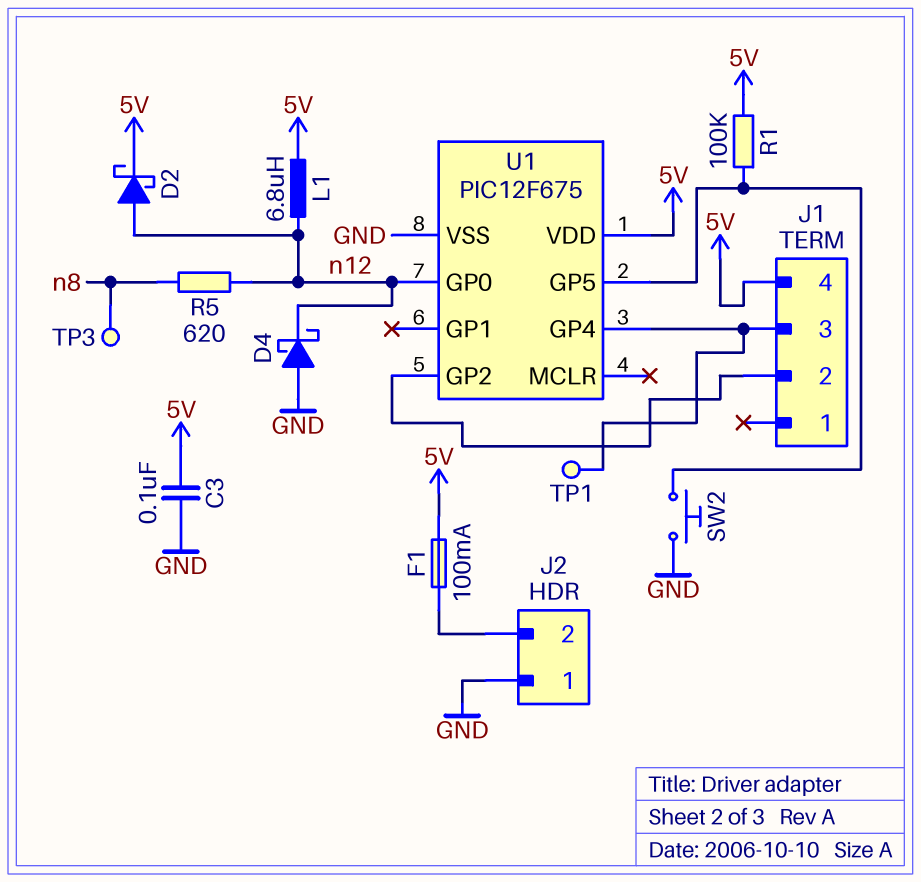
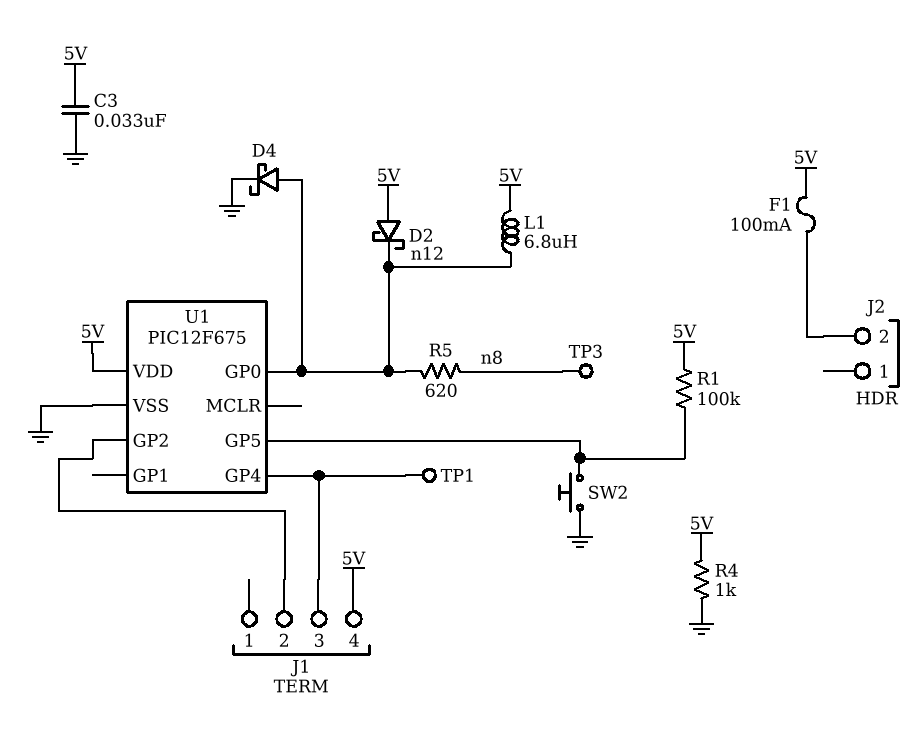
C3: 100nF (5V, GND) -> 33nF (5V, GND)
D2: schottky (A n12, K 5V) -> schottky (A 5V, K n12)
D4: schottky (A GND, K n12) -> schottky (A n12, K GND)
J2 pin 1: GND -> none
R4: none -> 1k (5V, GND)

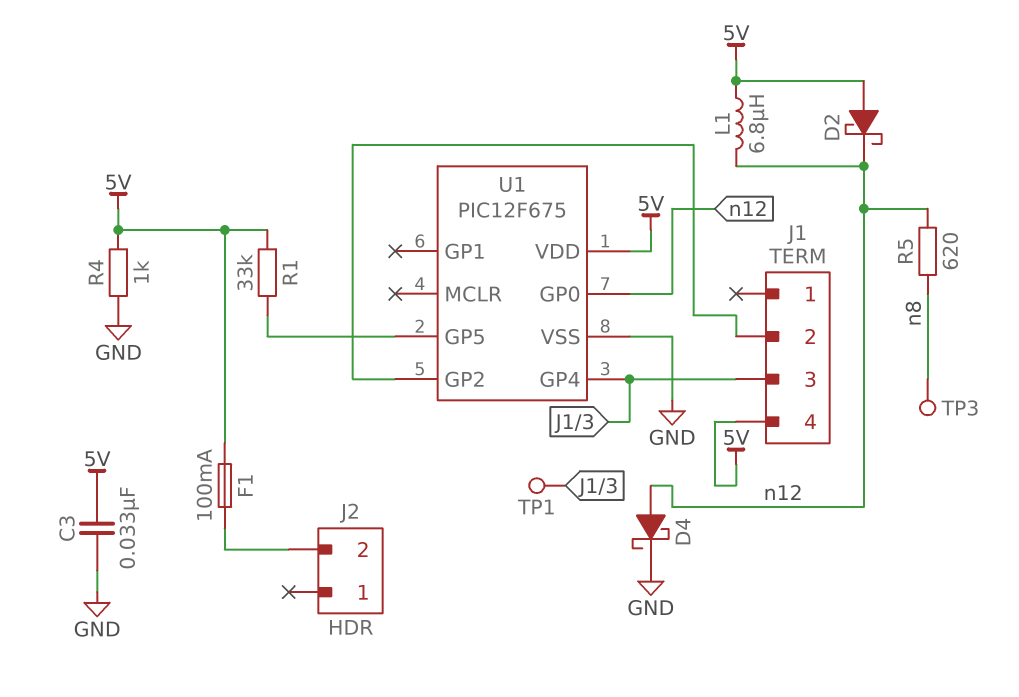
R1: 100k (5V, U1/GP5) -> 33k (5V, U1/GP5)
SW2: button (GND, U1/GP5) -> none

